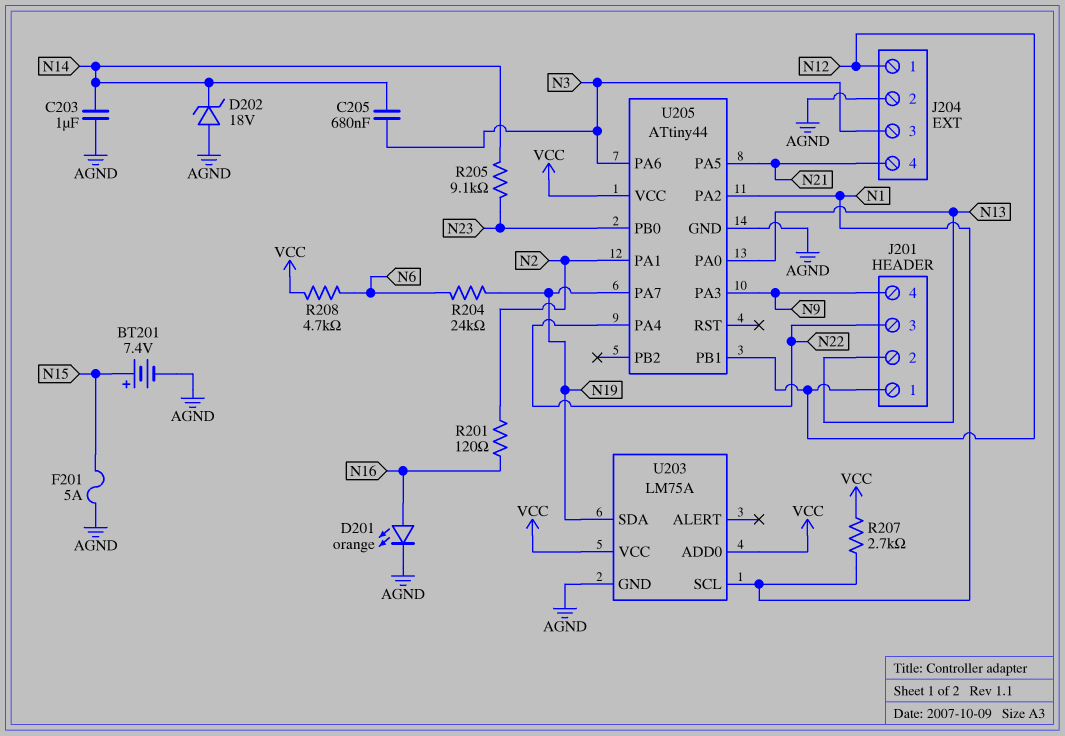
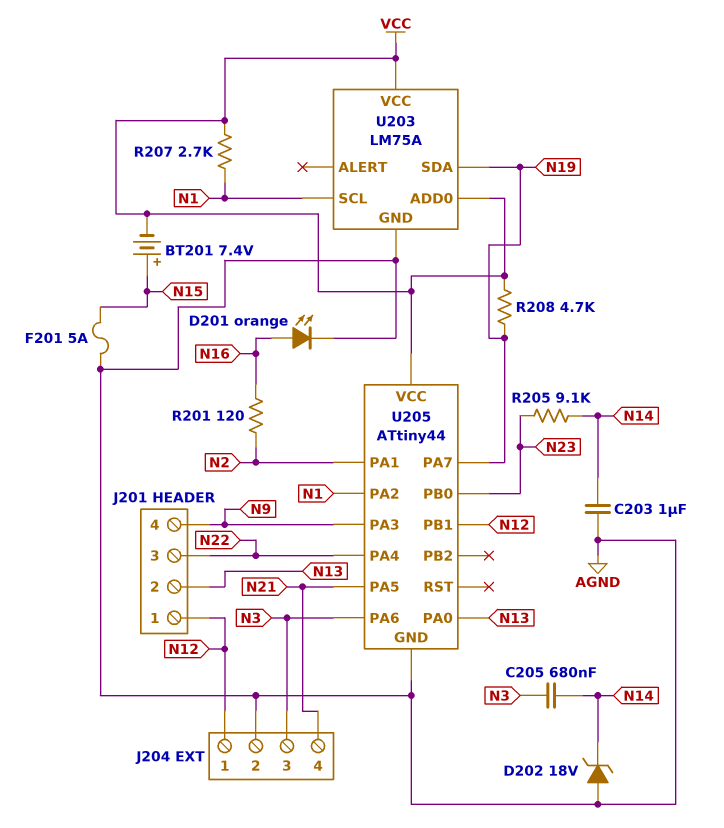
BT201: 7.4V (plus N15, minus AGND) -> 7.4V (plus N15, minus VCC)
R204: 24k (N6, N19) -> none
R208: 4.7k (N6, VCC) -> 4.7k (N19, VCC)

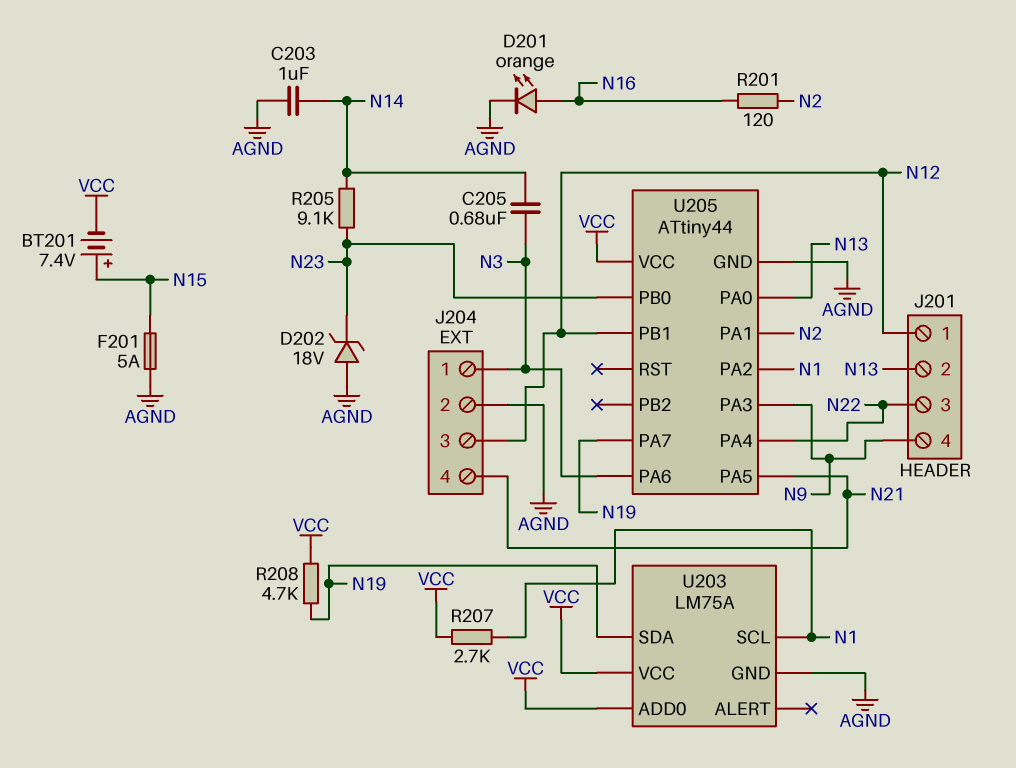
D202: zener 18V (A AGND, K N14) -> zener 18V (A AGND, K N23)
J204 pin 1: N12 -> N3
J204 pin 3: N3 -> N12

